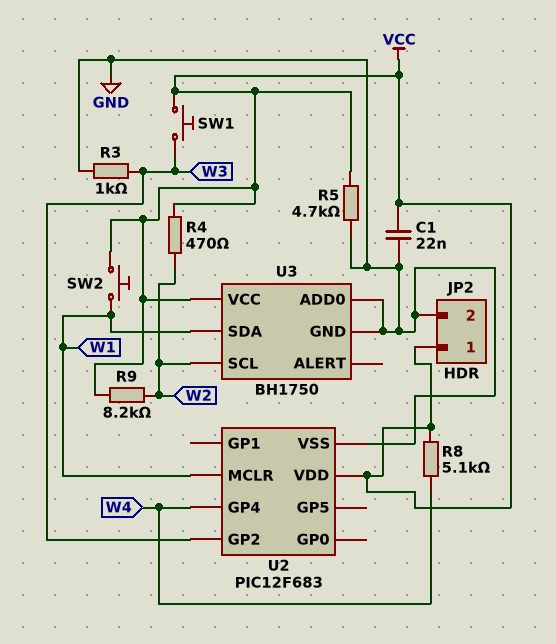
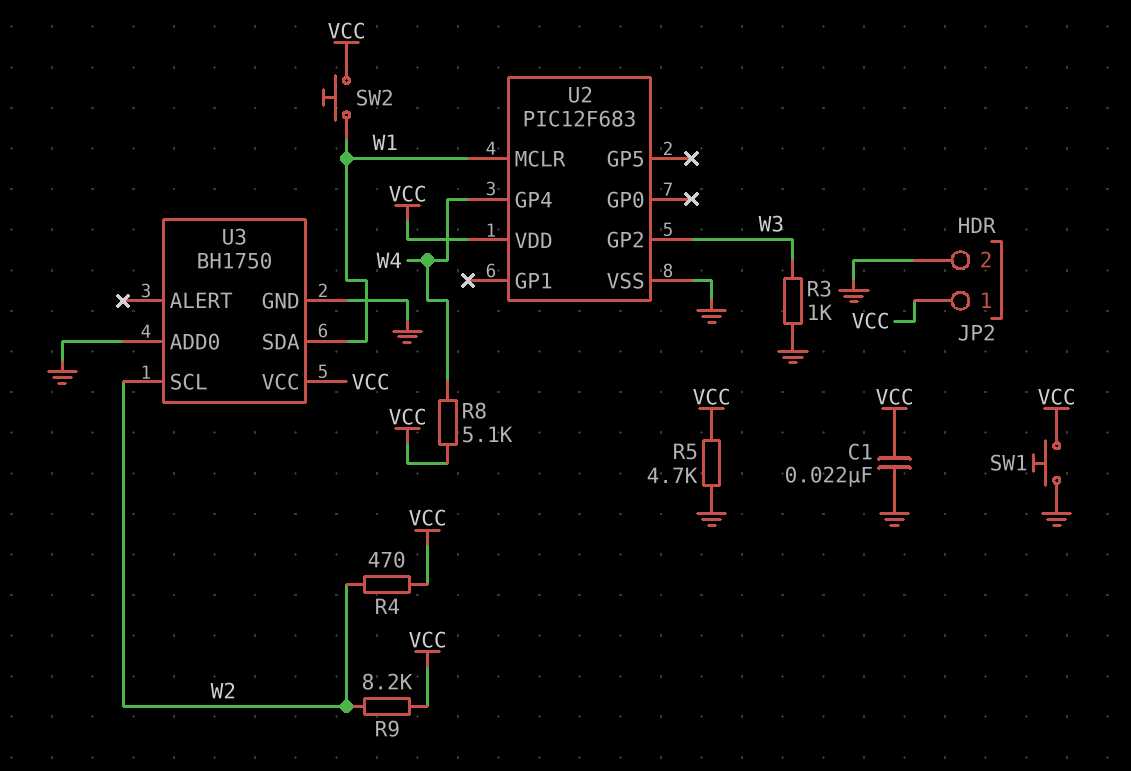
SW1: button (VCC, W3) -> button (GND, VCC)

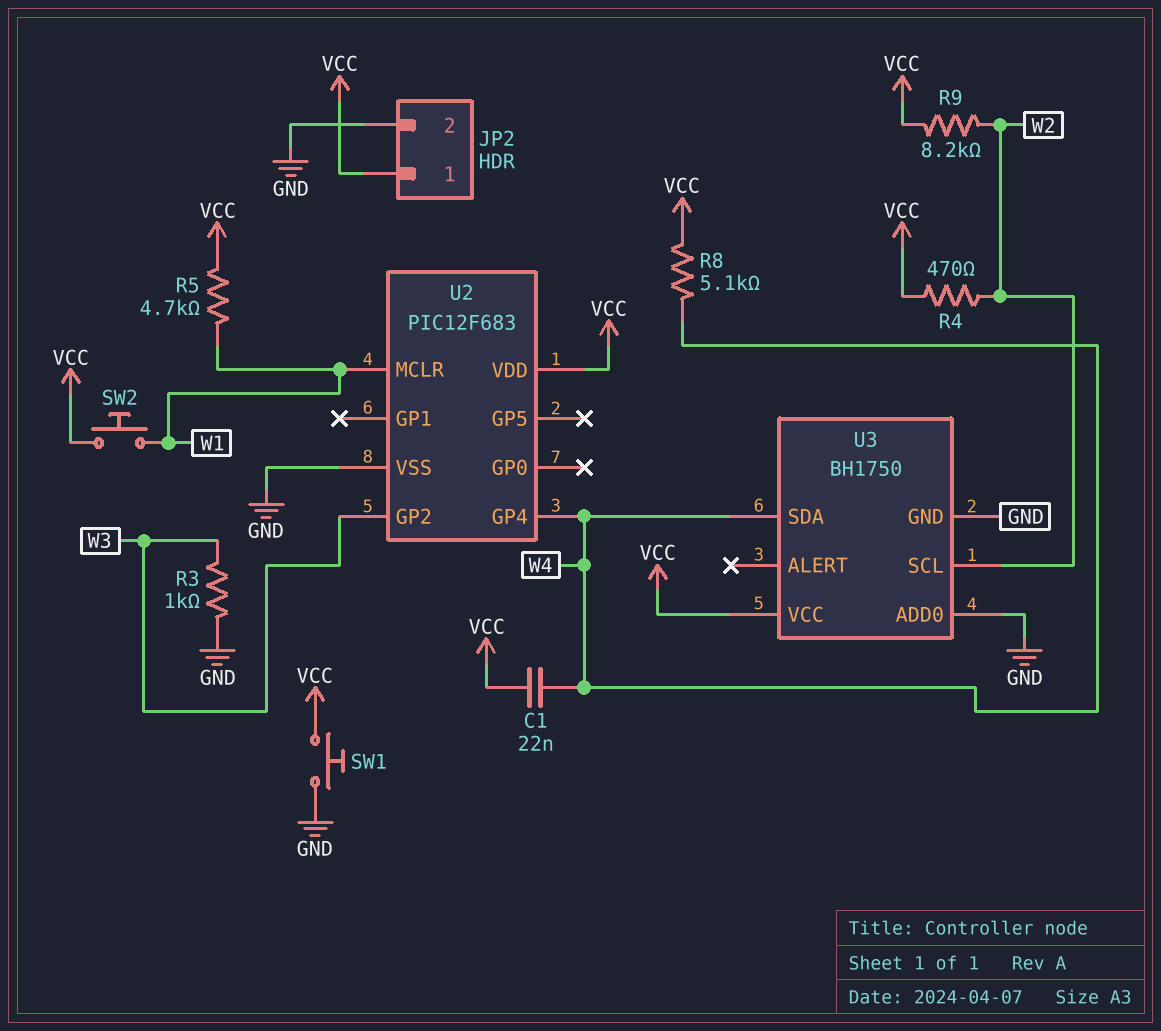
C1: 22nF (GND, VCC) -> 22nF (VCC, W4)
R5: 4.7k (GND, VCC) -> 4.7k (VCC, W1)
U3 pin SDA: W1 -> W4

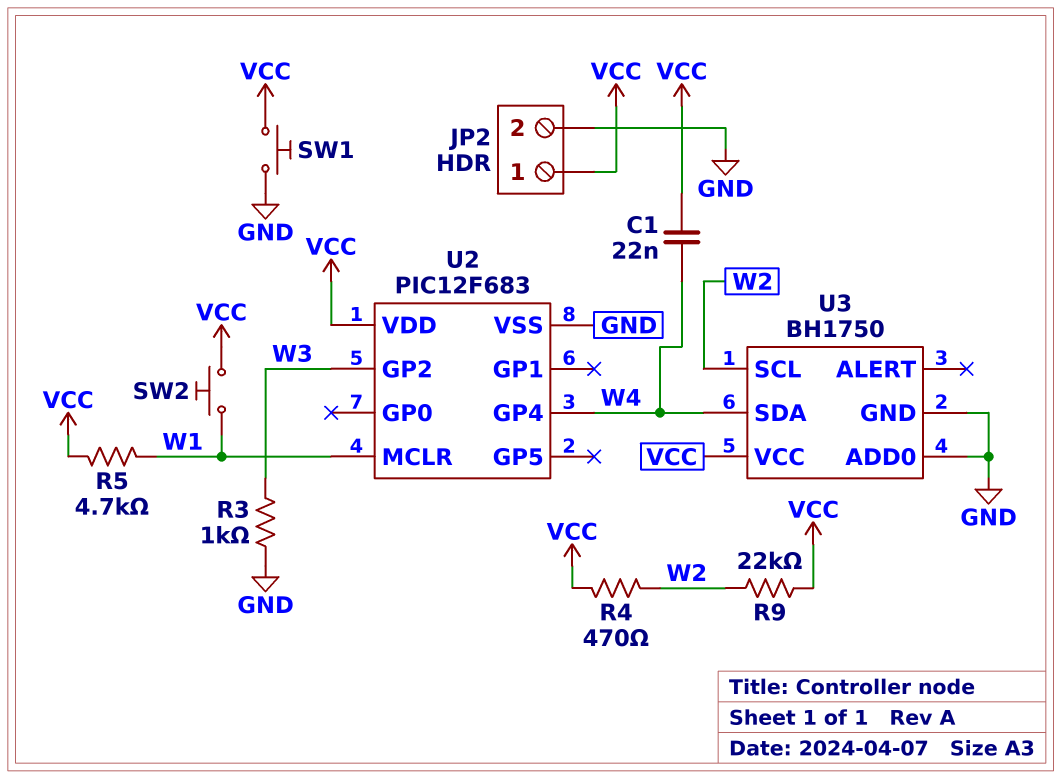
R8: 5.1k (VCC, W4) -> none
R9: 8.2k (VCC, W2) -> 22k (VCC, W2)

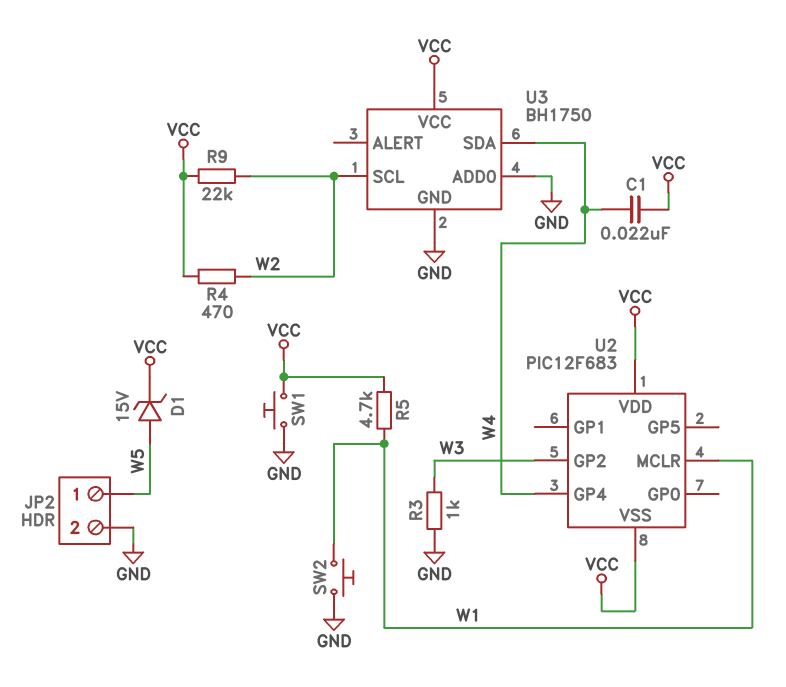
D1: none -> zener 15V (A W5, K VCC)
JP2 pin 1: VCC -> W5
SW2: button (VCC, W1) -> button (GND, W1)
U2 pin VSS: GND -> VCC

